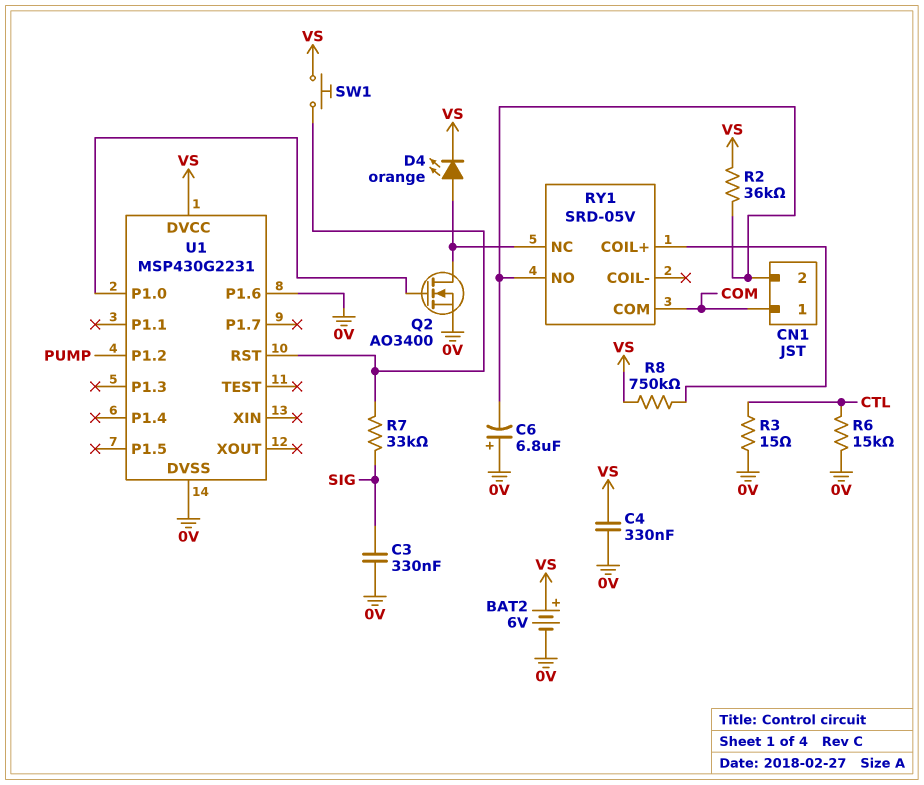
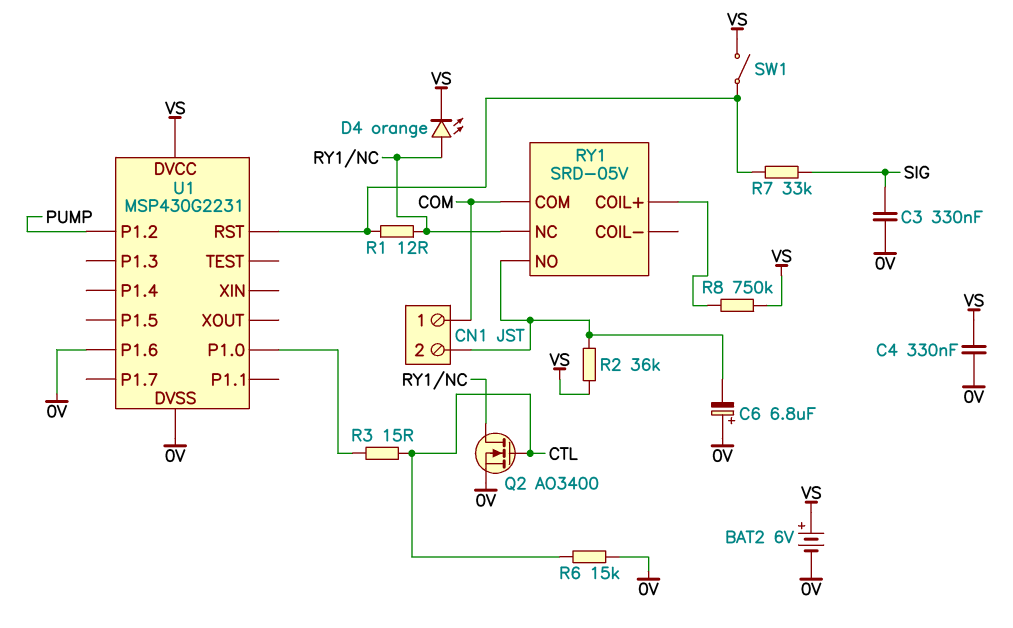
Q2: NMOS AO3400 (G U1/P1.0, D RY1/NC, S 0V) -> NMOS AO3400 (G CTL, D RY1/NC, S 0V)
R1: none -> 12 (RY1/NC, U1/RST)
R3: 15 (0V, CTL) -> 15 (CTL, U1/P1.0)
SW1: button (U1/RST, VS) -> switch (U1/RST, VS)

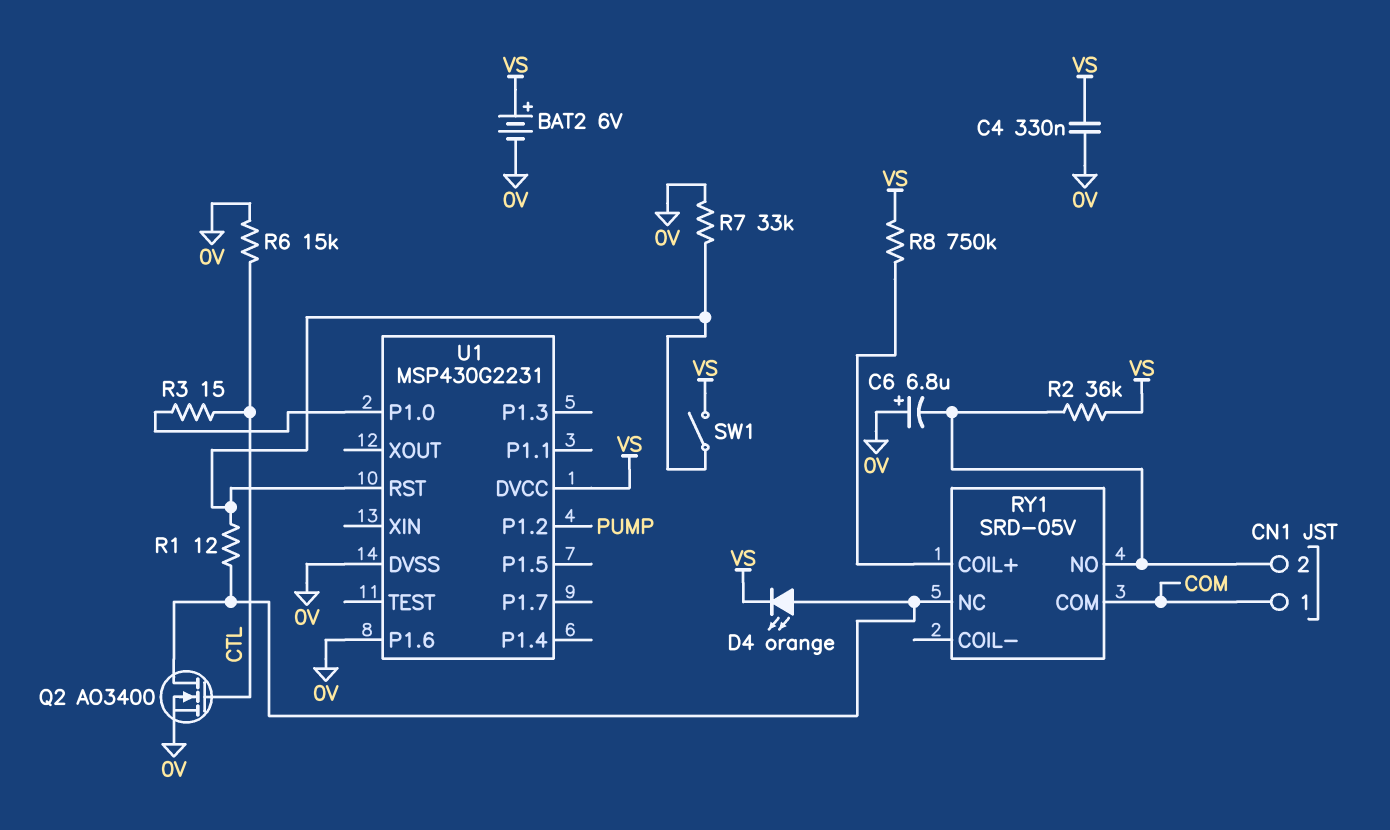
C3: 330nF (0V, SIG) -> none
R7: 33k (SIG, U1/RST) -> 33k (0V, U1/RST)

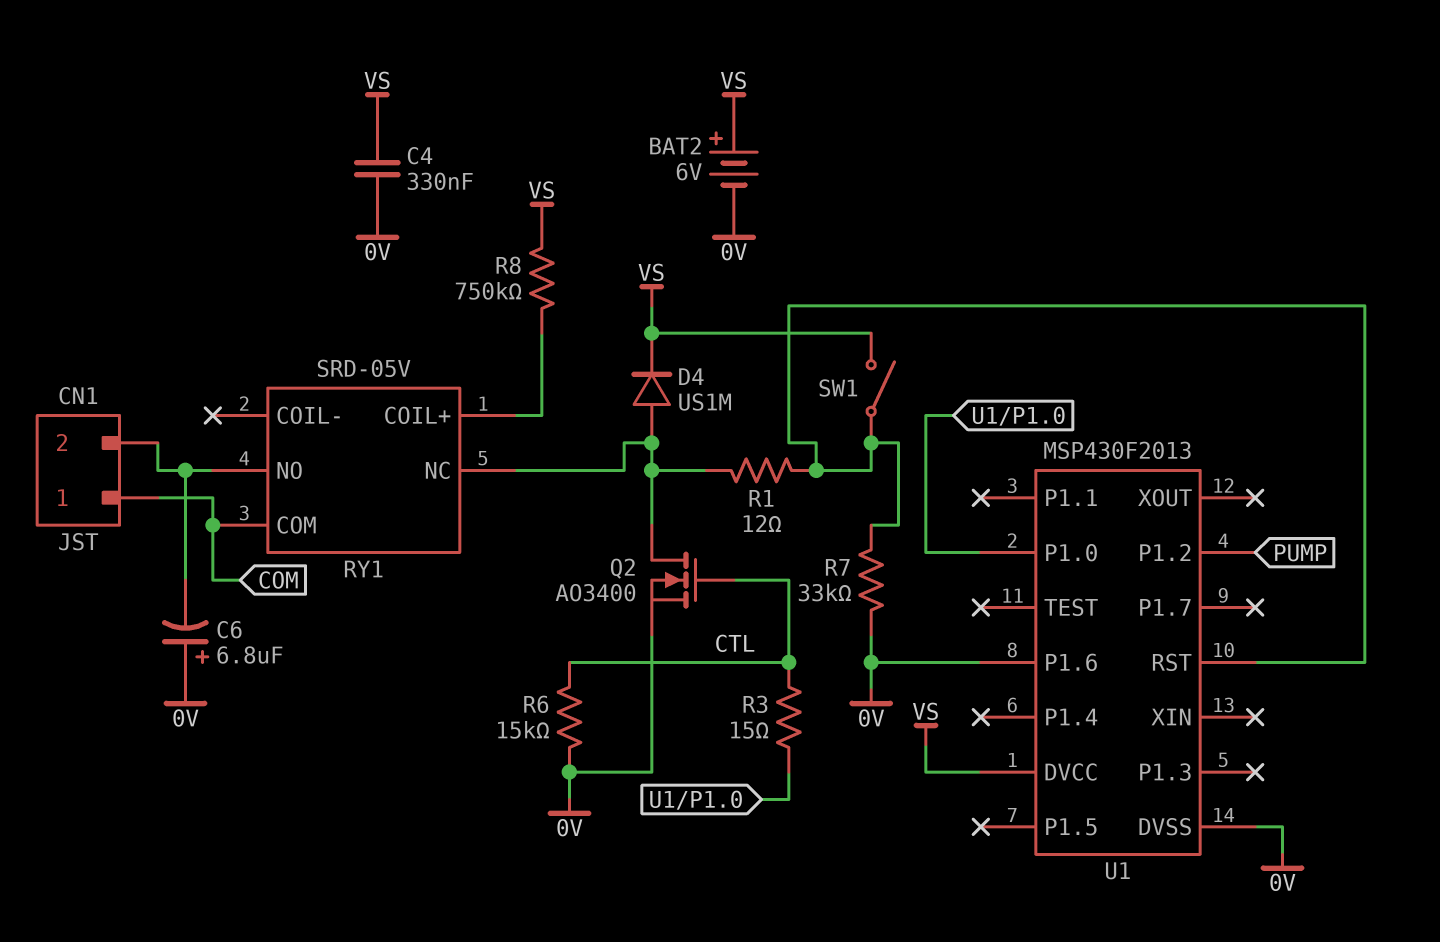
D4: LED orange (A RY1/NC, K VS) -> diode US1M (A RY1/NC, K VS)
R2: 36k (CN1/2, VS) -> none
U1: MSP430G2231 -> MSP430F2013

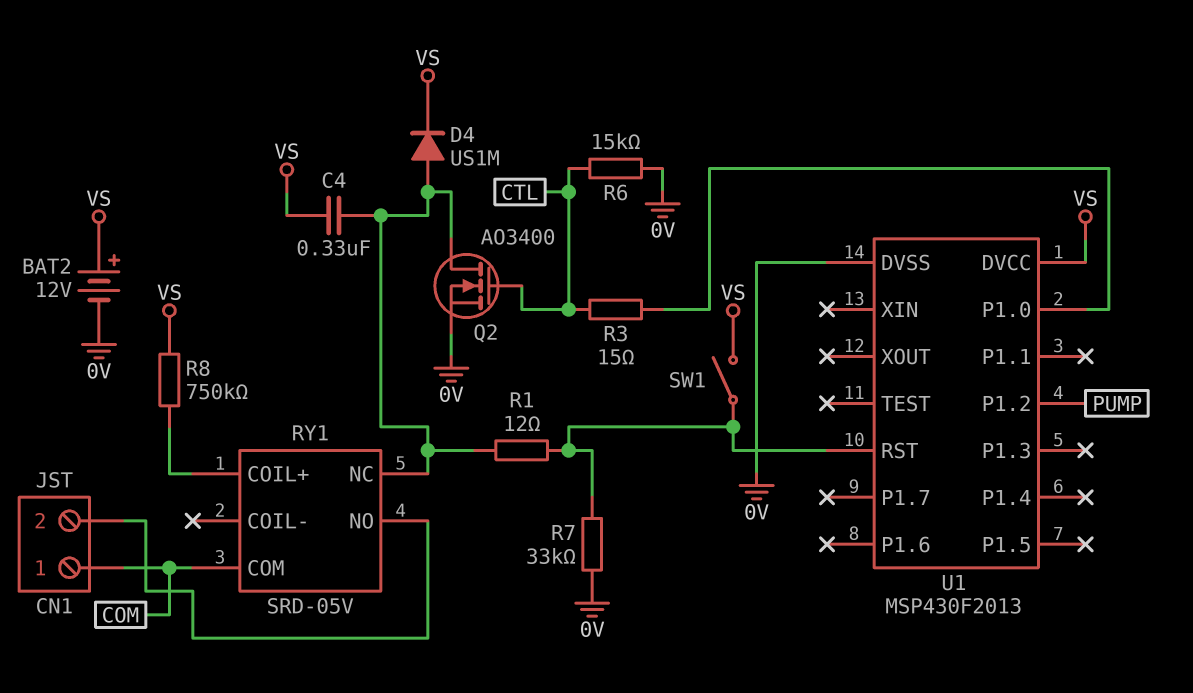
BAT2: 6V (plus VS, minus 0V) -> 12V (plus VS, minus 0V)
C4: 330nF (0V, VS) -> 330nF (RY1/NC, VS)
C6: 6.8uF (plus 0V, minus CN1/2) -> none
U1 pin P1.6: 0V -> none

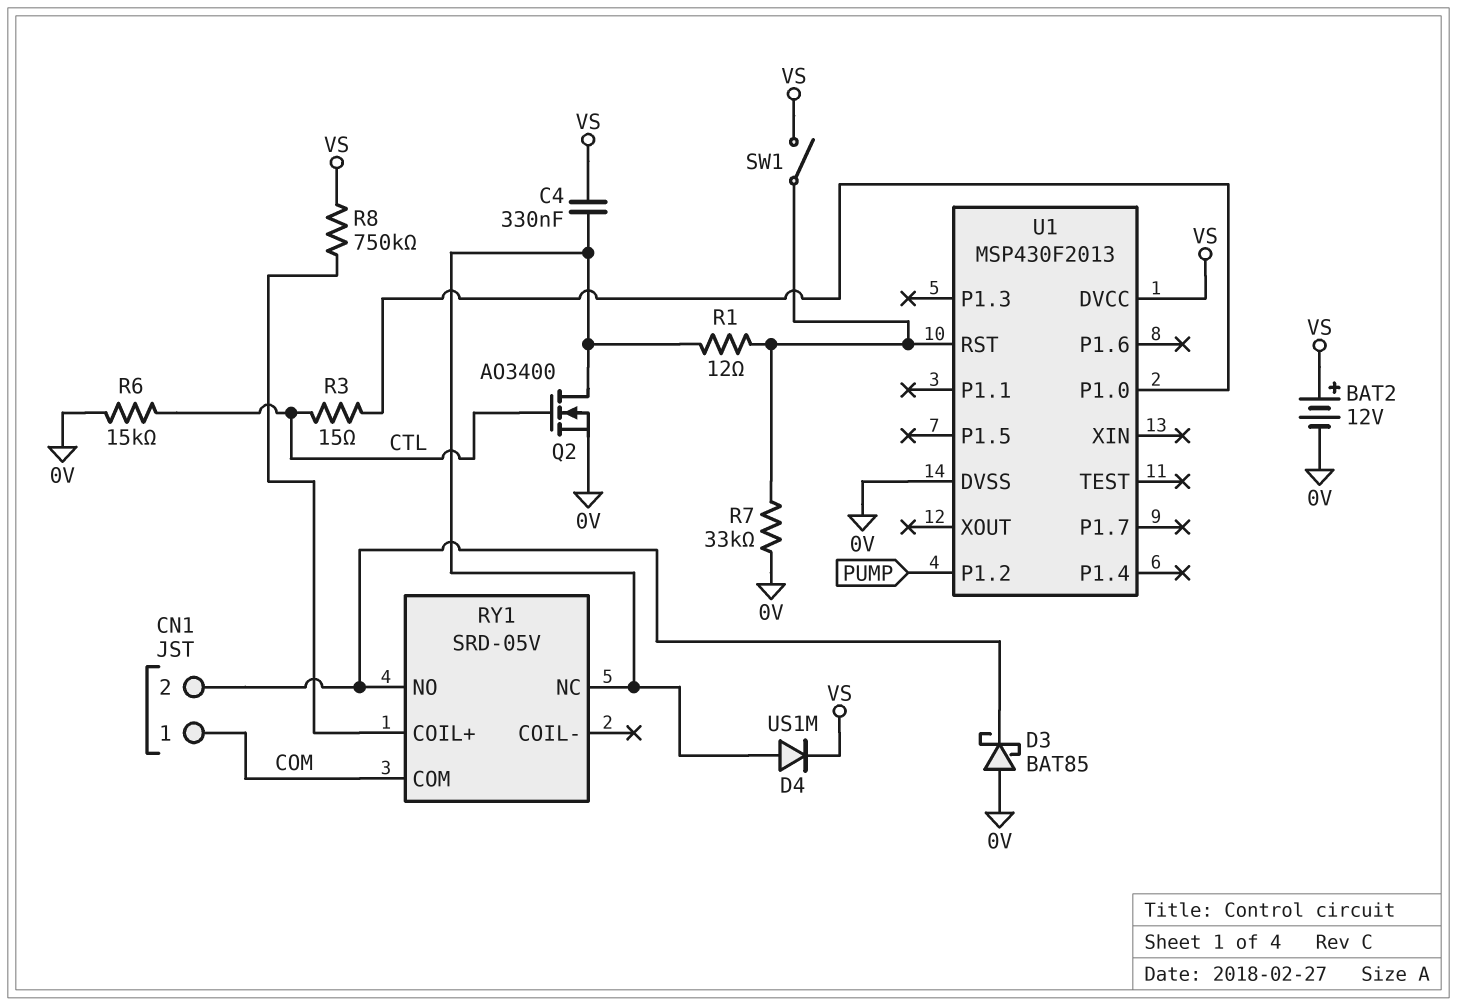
D3: none -> schottky BAT85 (A 0V, K CN1/2)

